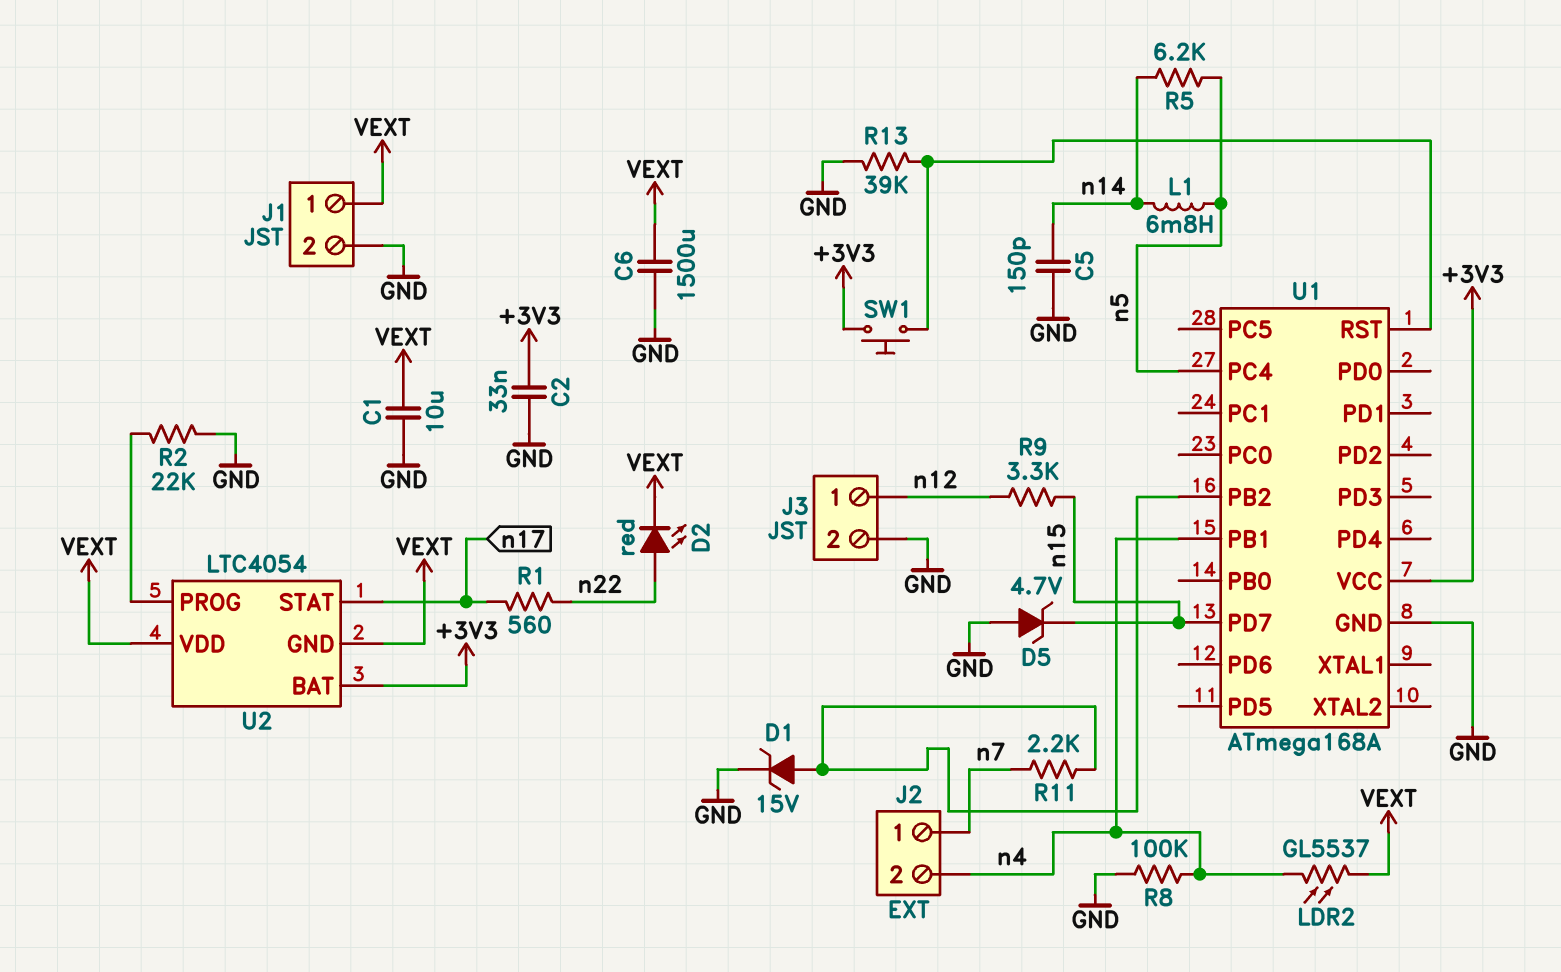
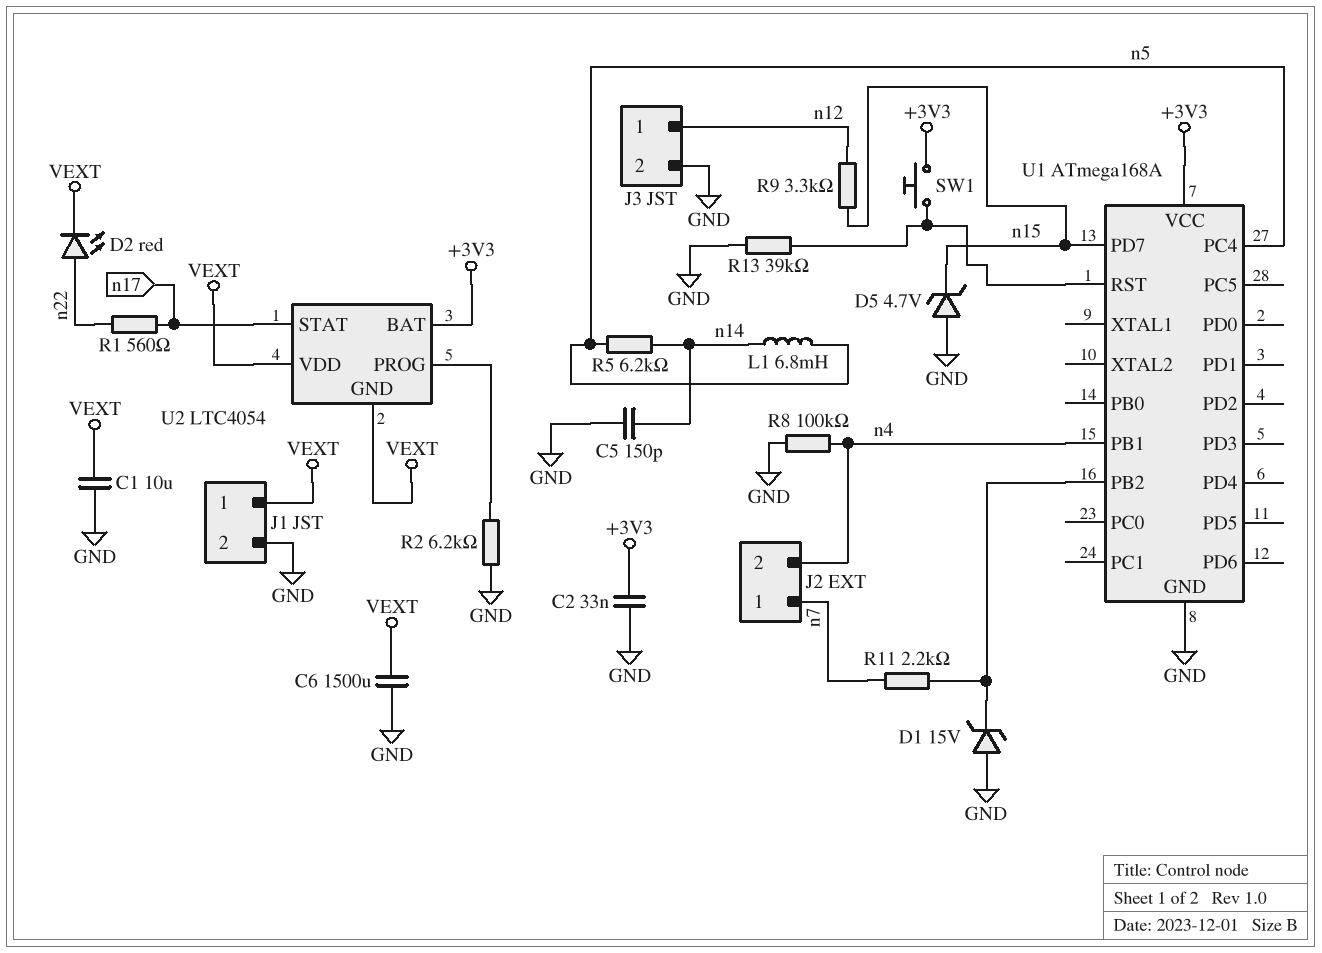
D1: zener 15V (A U1/PB2, K GND) -> zener 15V (A GND, K U1/PB2)
LDR2: GL5537 (VEXT, n4) -> none
R2: 22k (GND, U2/PROG) -> 6.2k (GND, U2/PROG)

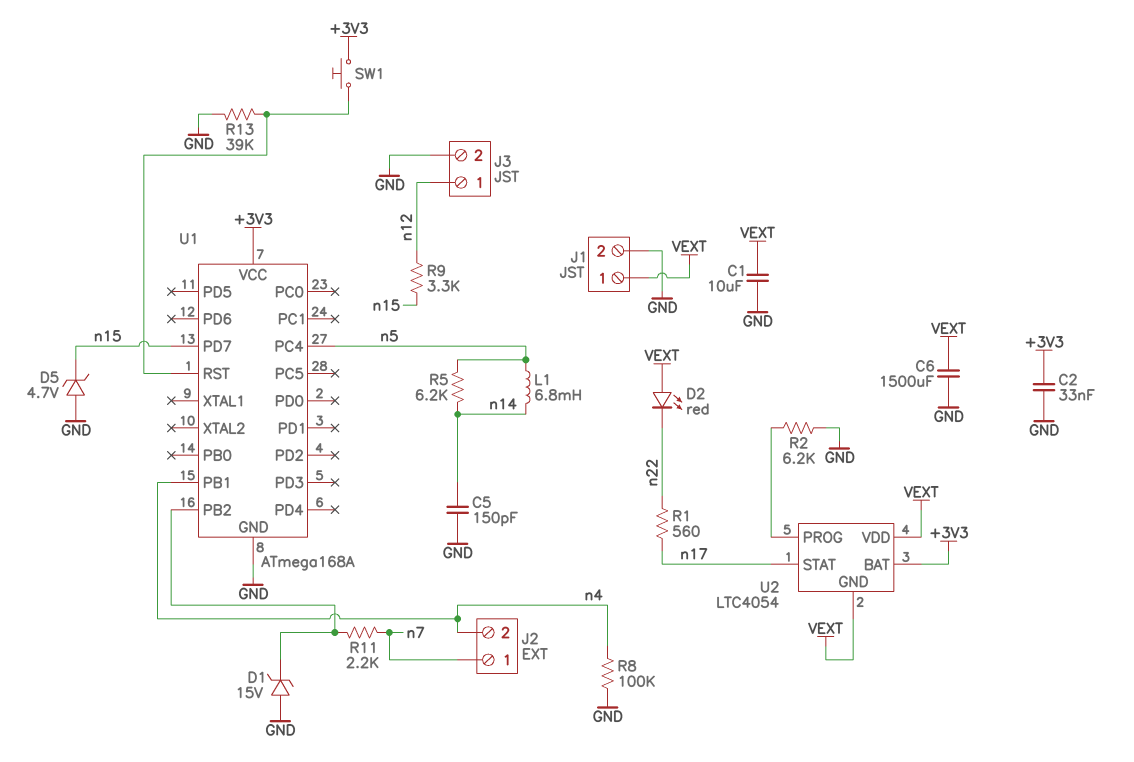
D2: LED red (A n22, K VEXT) -> LED red (A VEXT, K n22)

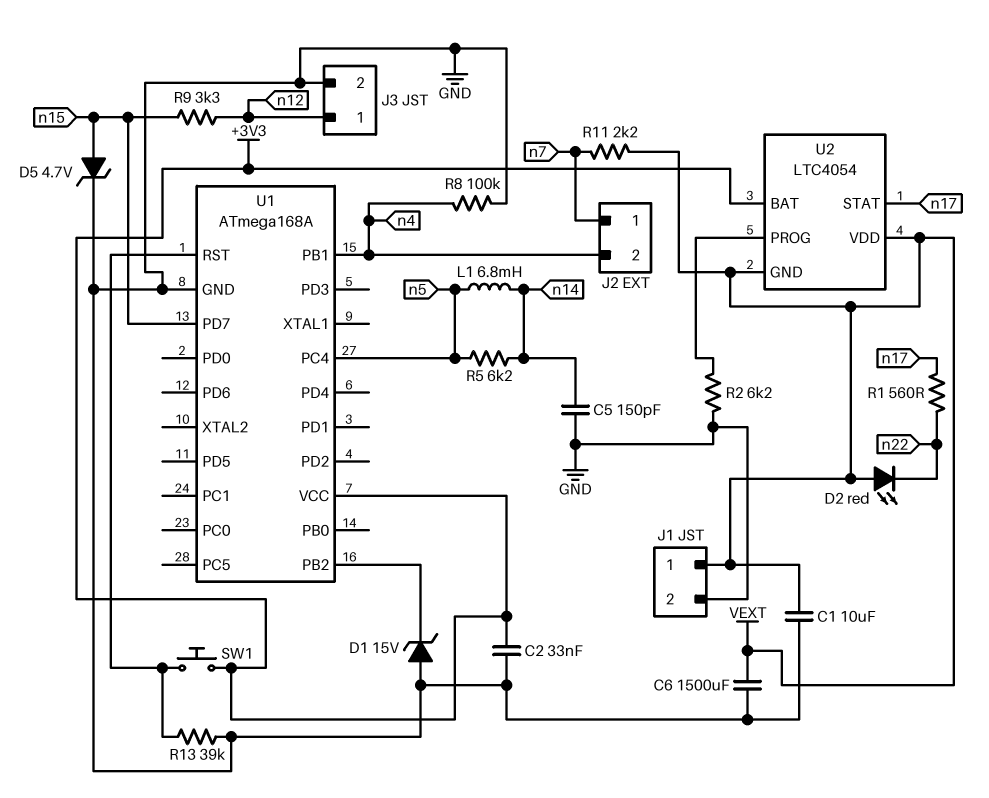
D5: zener 4.7V (A GND, K n15) -> zener 4.7V (A n15, K GND)
R11: 2.2k (U1/PB2, n7) -> 2.2k (VEXT, n7)

